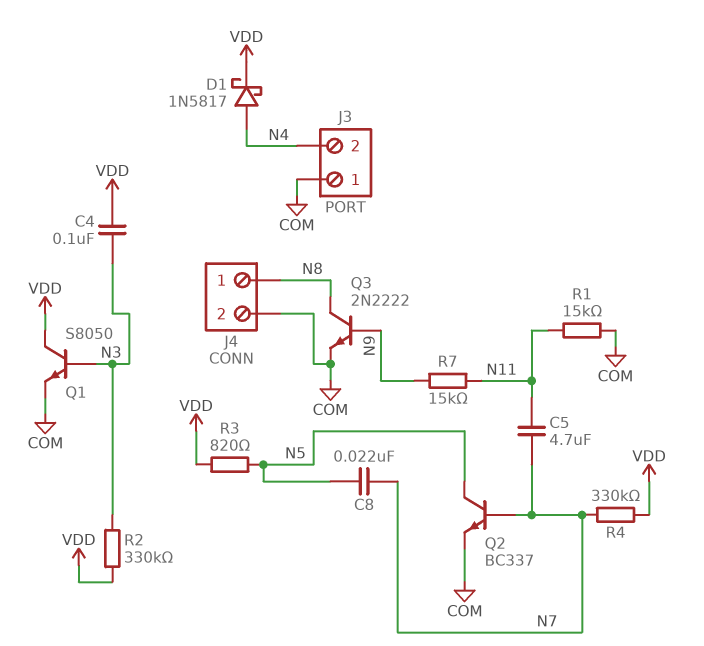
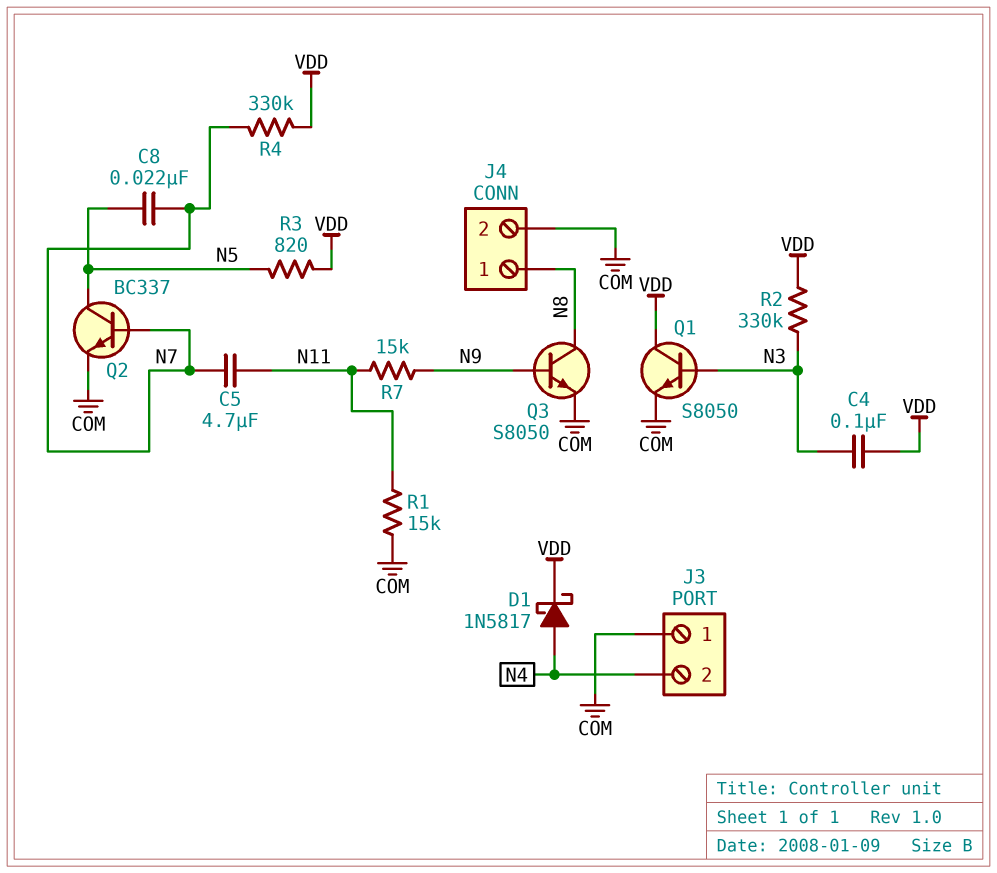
Q3: NPN 2N2222 (B N9, C N8, E COM) -> NPN S8050 (B N9, C N8, E COM)

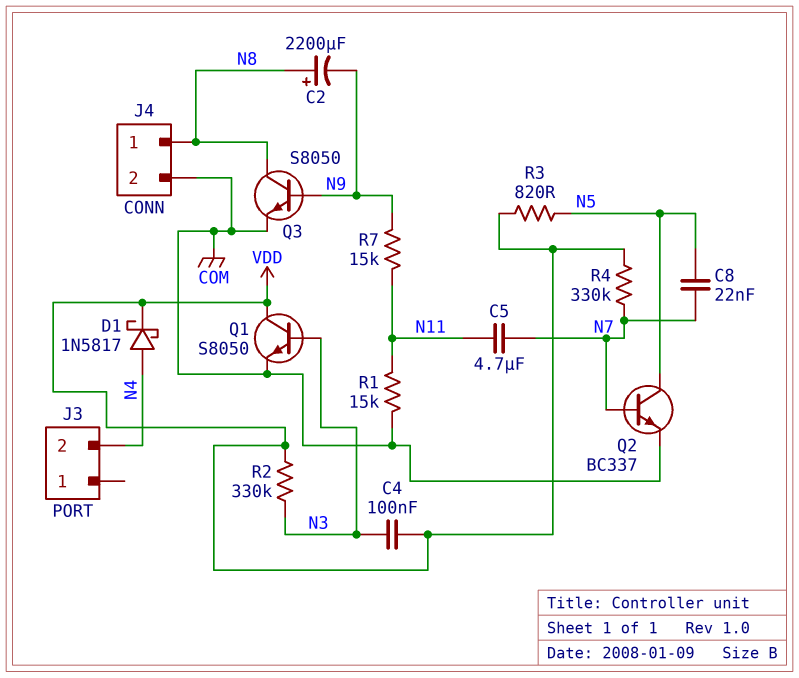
C2: none -> 2200uF (plus N8, minus N9)
J3 pin 1: COM -> none

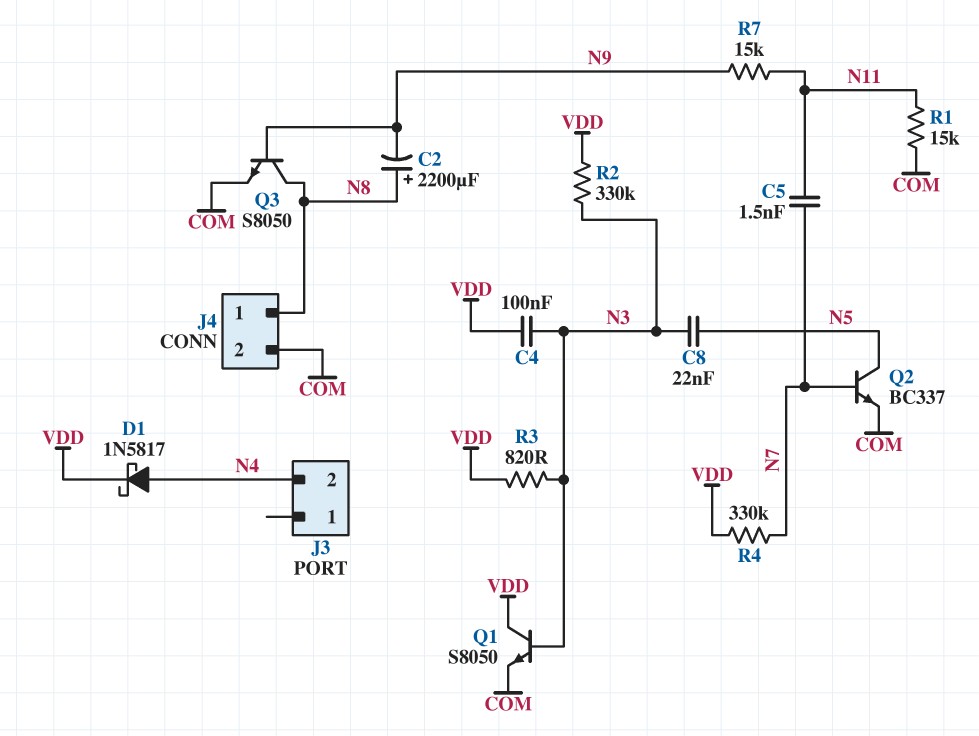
C5: 4.7uF (N7, N11) -> 1.5nF (N7, N11)
C8: 22nF (N5, N7) -> 22nF (N3, N5)
R3: 820 (N5, VDD) -> 820 (N3, VDD)

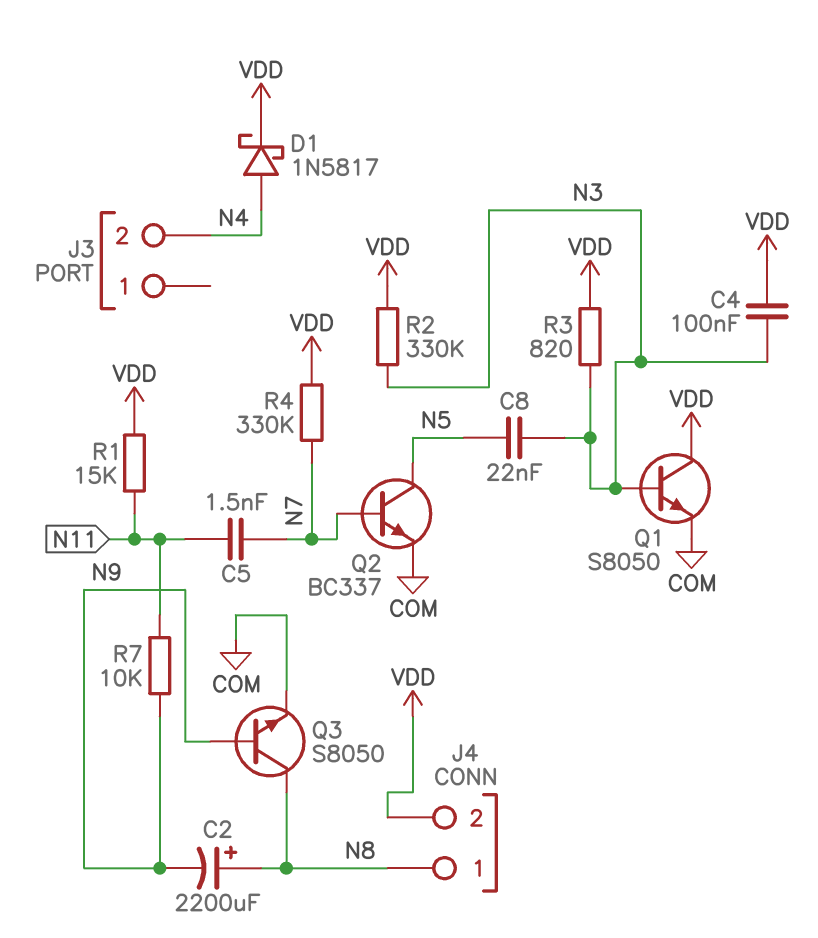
J4 pin 2: COM -> VDD
R1: 15k (COM, N11) -> 15k (N11, VDD)
R7: 15k (N9, N11) -> 10k (N9, N11)

